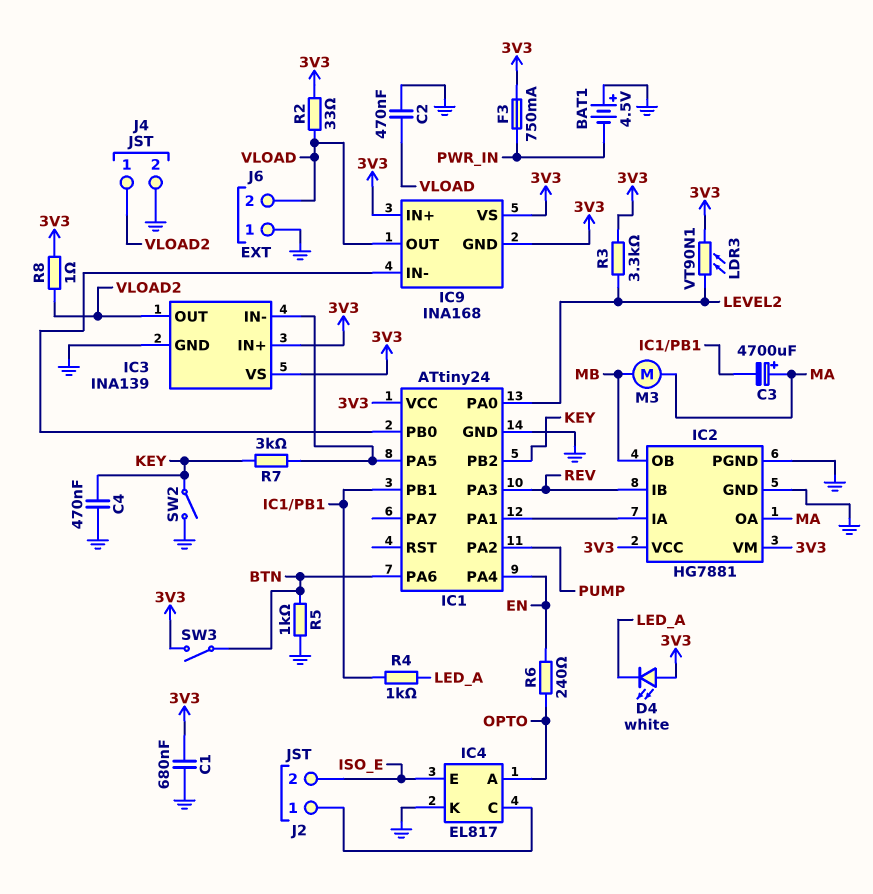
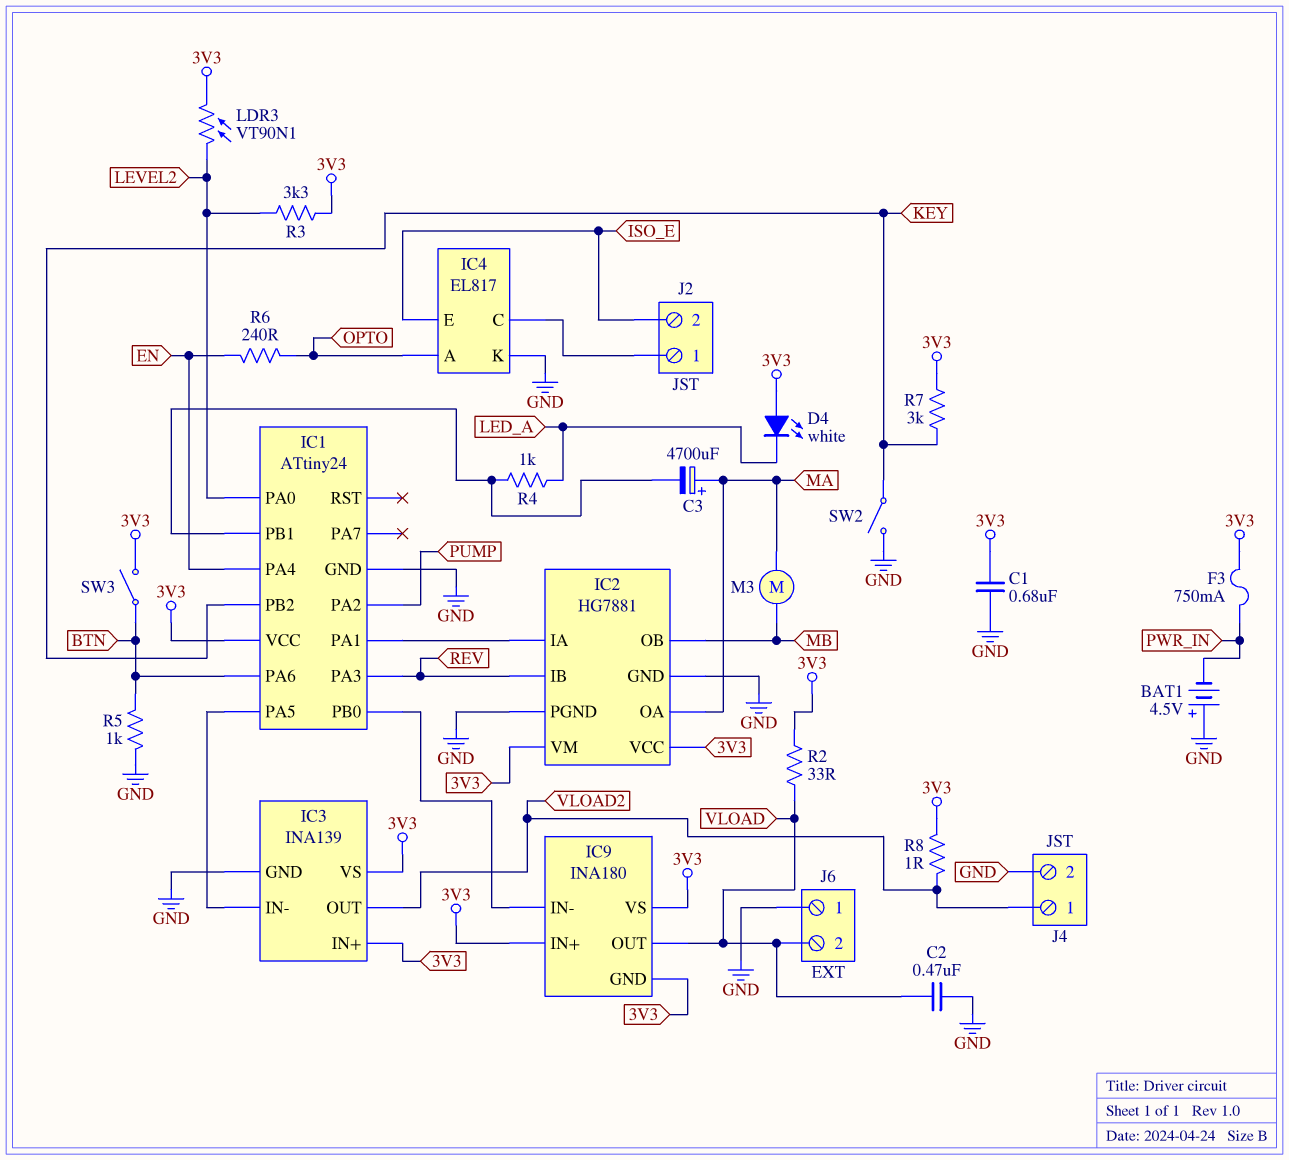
C4: 470nF (GND, KEY) -> none
IC9: INA168 -> INA180
R7: 3k (IC1/PA5, KEY) -> 3k (3V3, KEY)

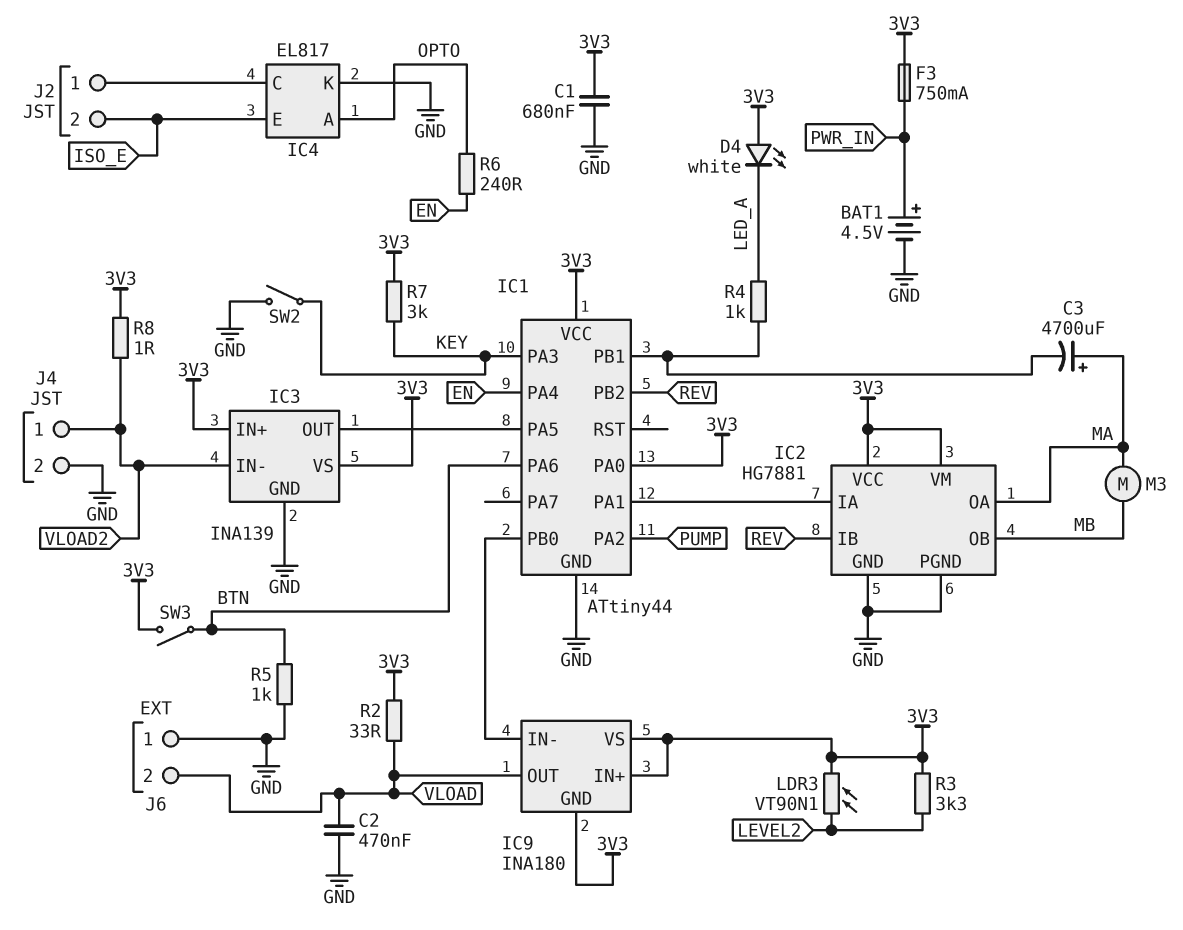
BAT1: 4.5V (plus GND, minus PWR_IN) -> 4.5V (plus PWR_IN, minus GND)
IC1: ATtiny24 -> ATtiny44
IC1 pin PA0: LEVEL2 -> 3V3
IC1 pin PA3: REV -> KEY
IC1 pin PB2: KEY -> REV
IC3 pin IN-: IC1/PA5 -> VLOAD2
IC3 pin OUT: VLOAD2 -> IC1/PA5

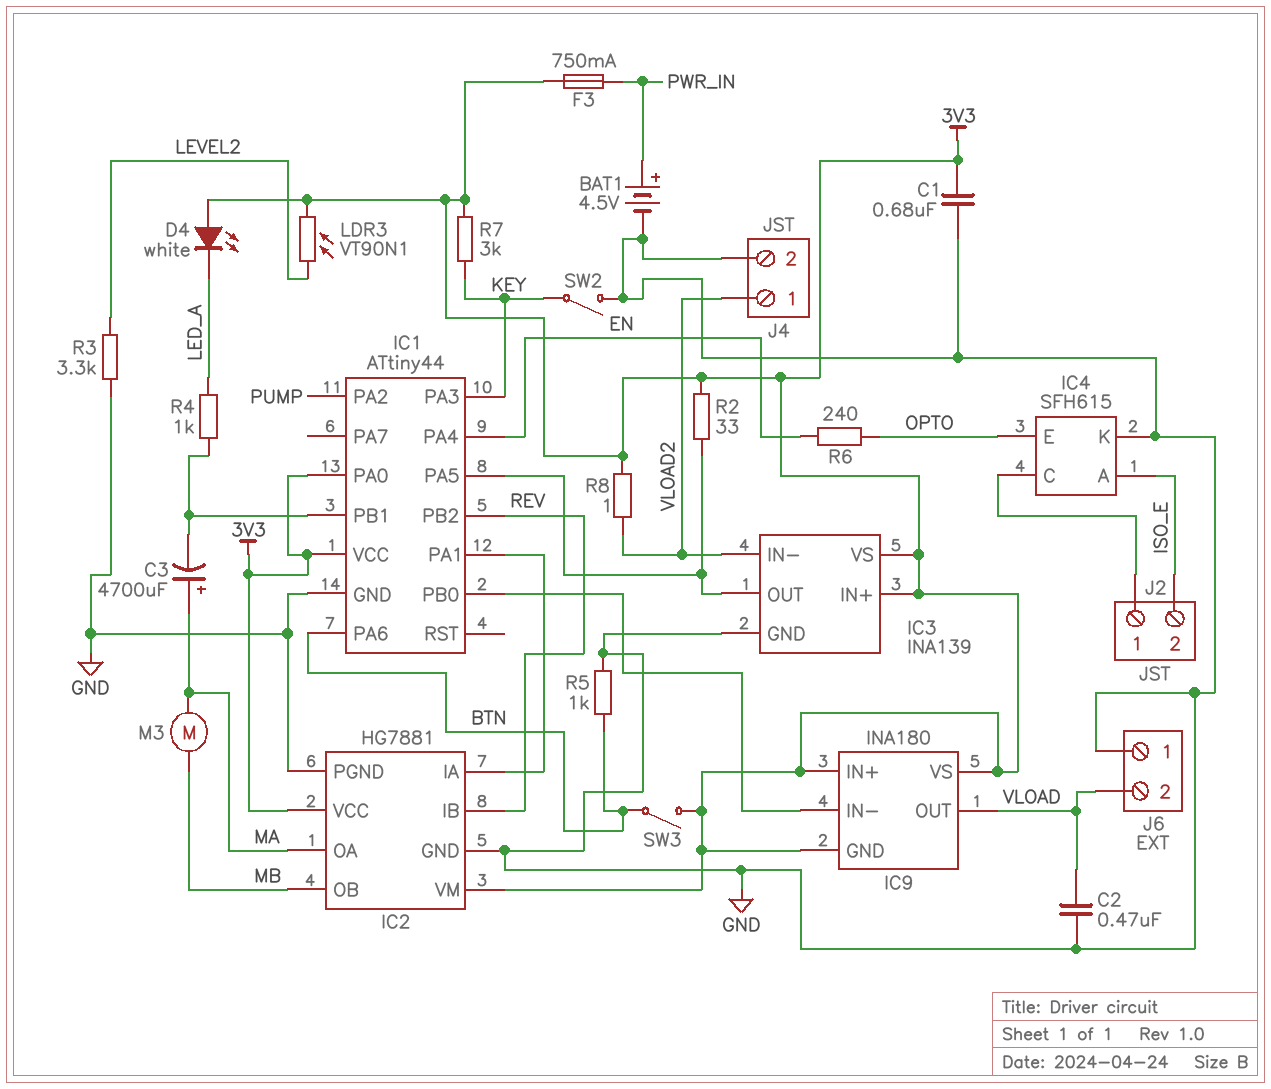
IC4: EL817 -> SFH615
IC4 pin A: OPTO -> ISO_E
IC4 pin E: ISO_E -> OPTO
R2: 33 (3V3, VLOAD) -> 33 (3V3, IC1/PA5)
R3: 3.3k (3V3, LEVEL2) -> 3.3k (GND, LEVEL2)

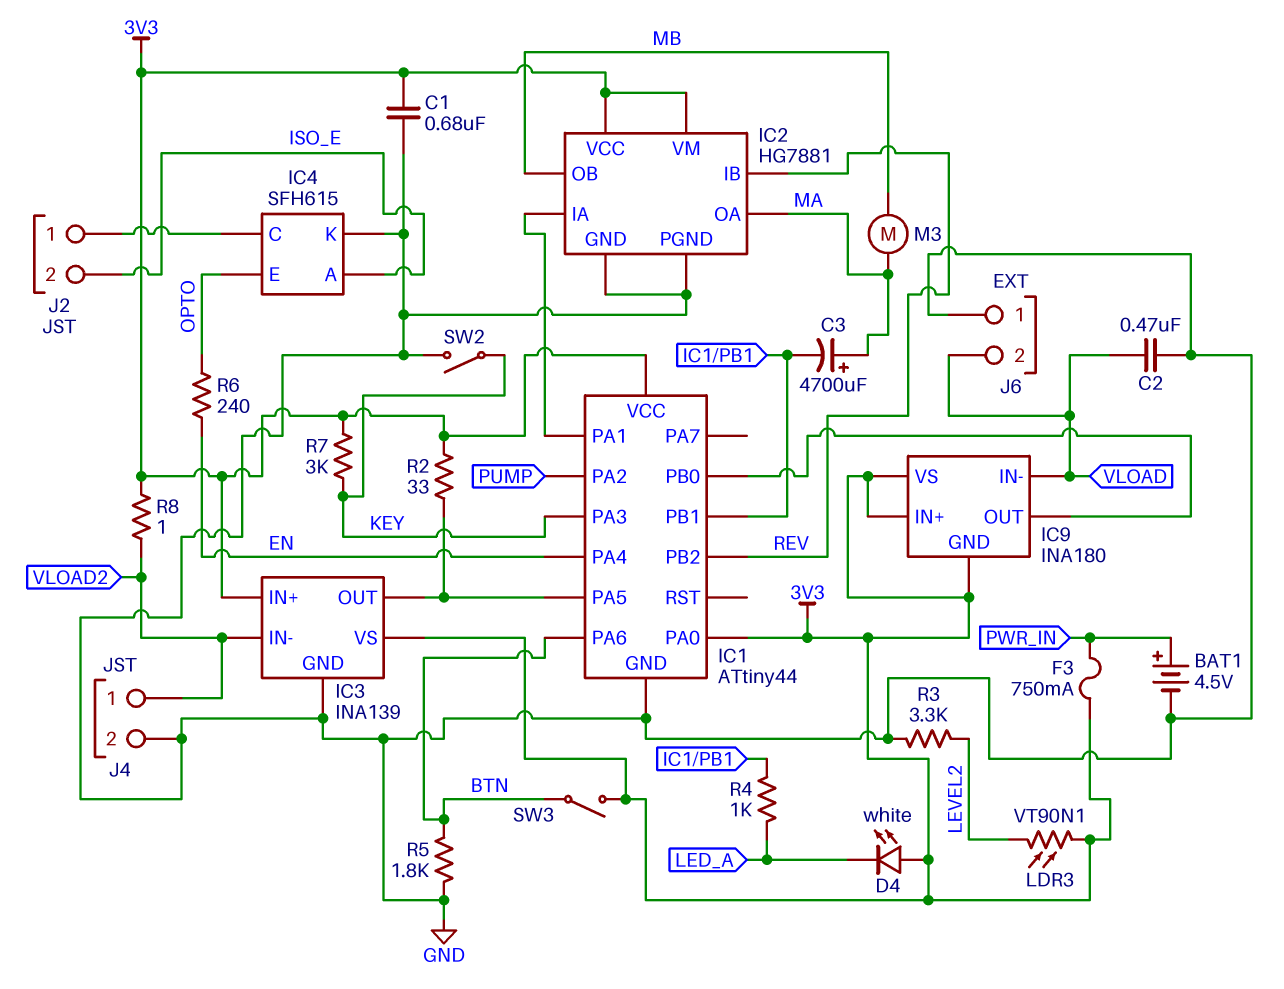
IC9 pin IN-: IC1/PB0 -> VLOAD
IC9 pin OUT: VLOAD -> IC1/PB0
R5: 1k (BTN, GND) -> 1.8k (BTN, GND)

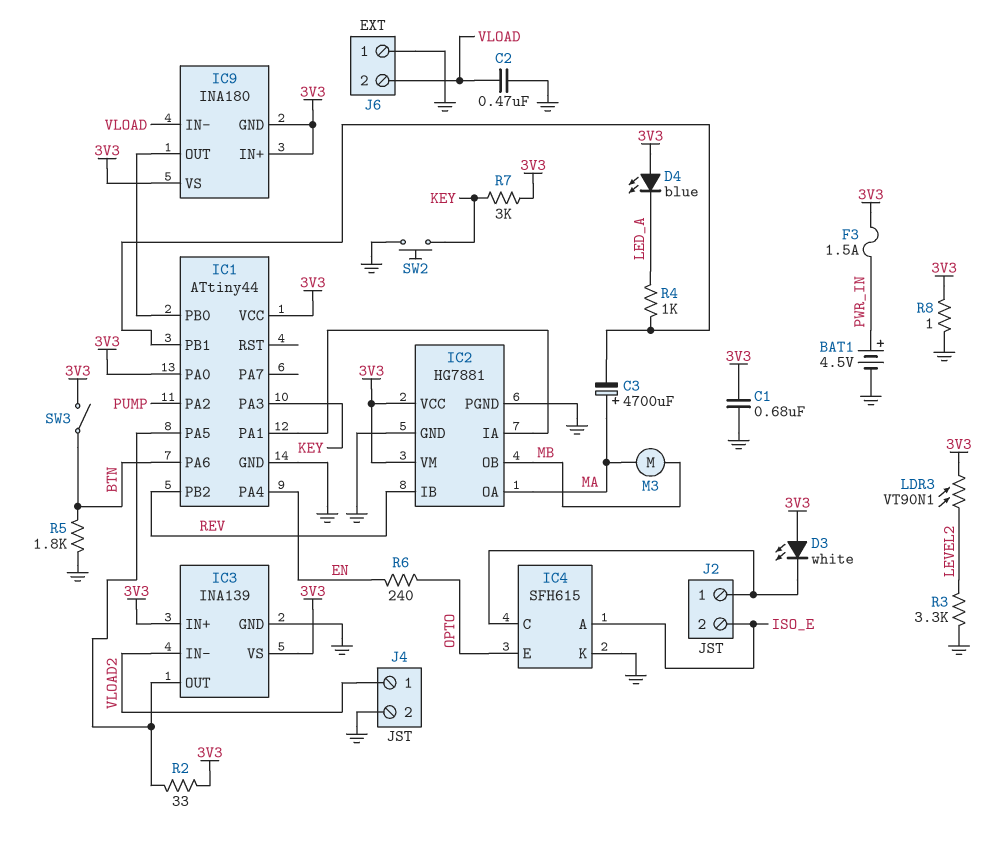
D3: none -> LED white (A 3V3, K IC4/C)
D4: LED white (A 3V3, K LED_A) -> LED blue (A 3V3, K LED_A)
F3: 750mA (3V3, PWR_IN) -> 1.5A (3V3, PWR_IN)
R8: 1 (3V3, VLOAD2) -> 1 (3V3, GND)
SW2: switch (GND, KEY) -> button (GND, KEY)

